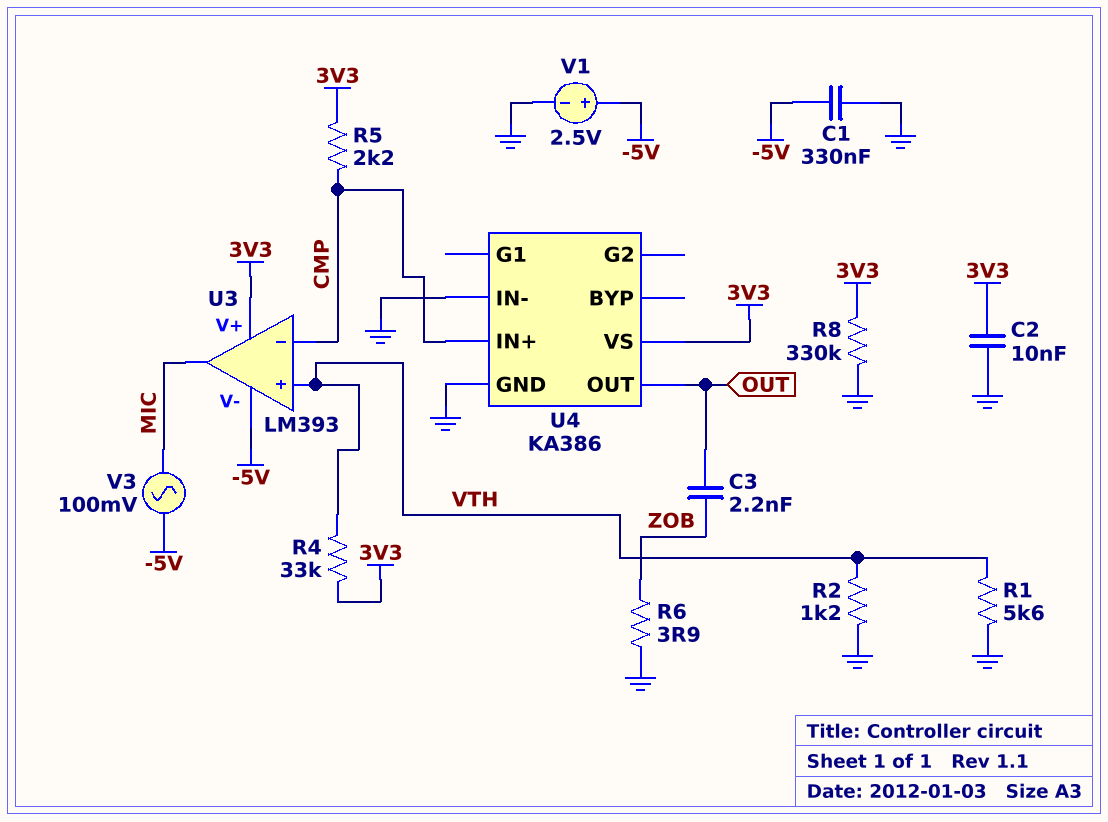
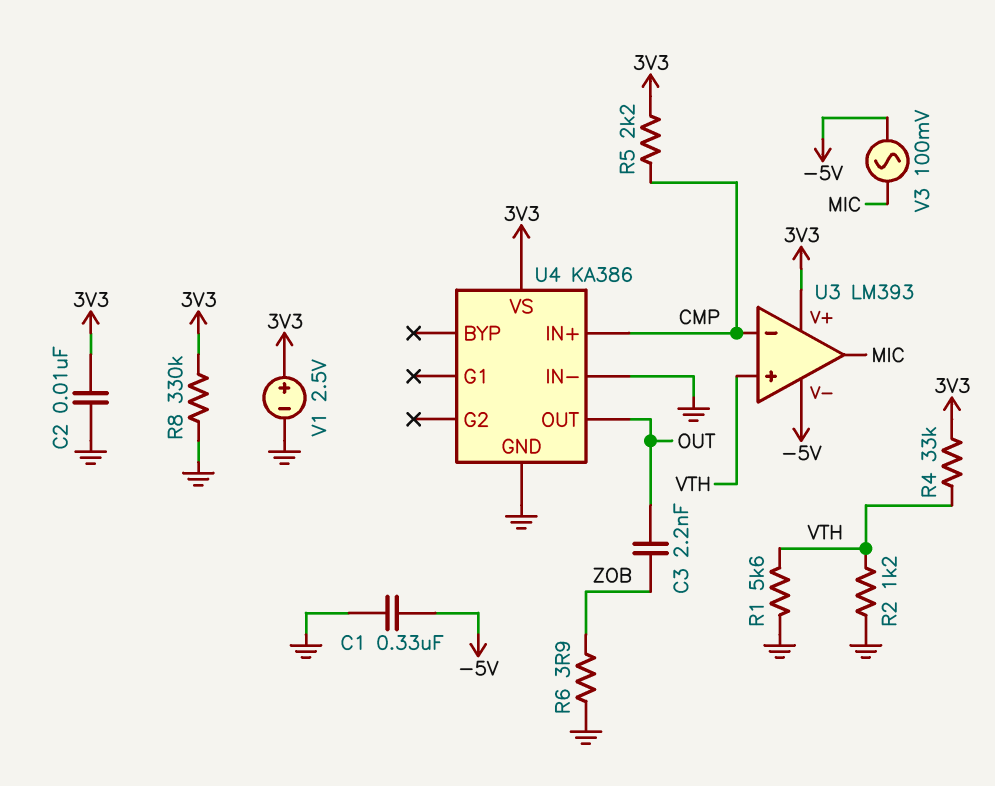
V1: 2.5V (plus -5V, minus GND) -> 2.5V (plus 3V3, minus GND)

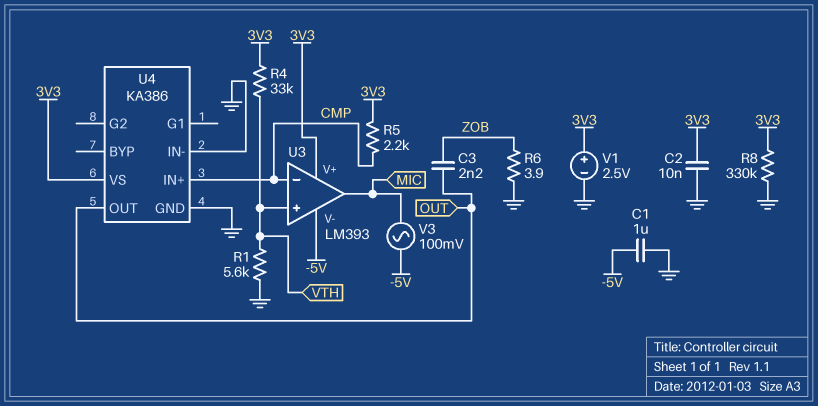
C1: 330nF (-5V, GND) -> 1uF (-5V, GND)
R2: 1.2k (GND, VTH) -> none

